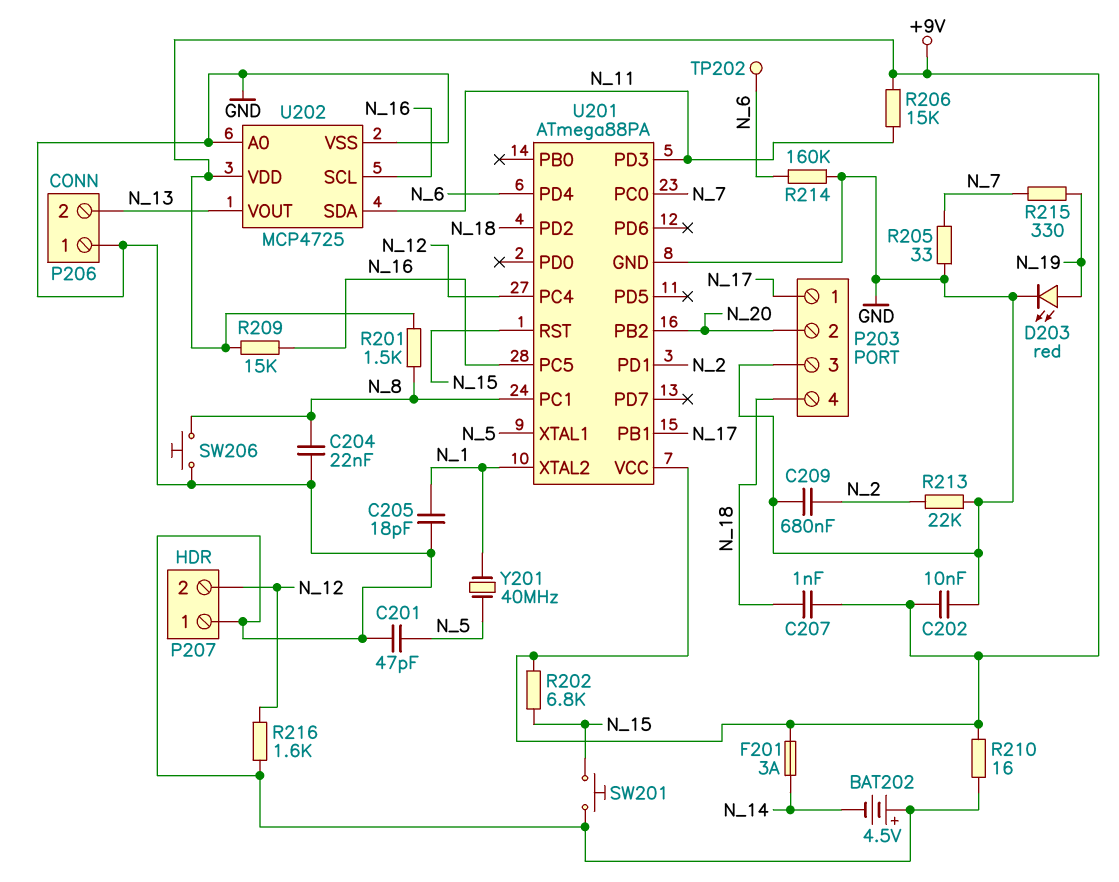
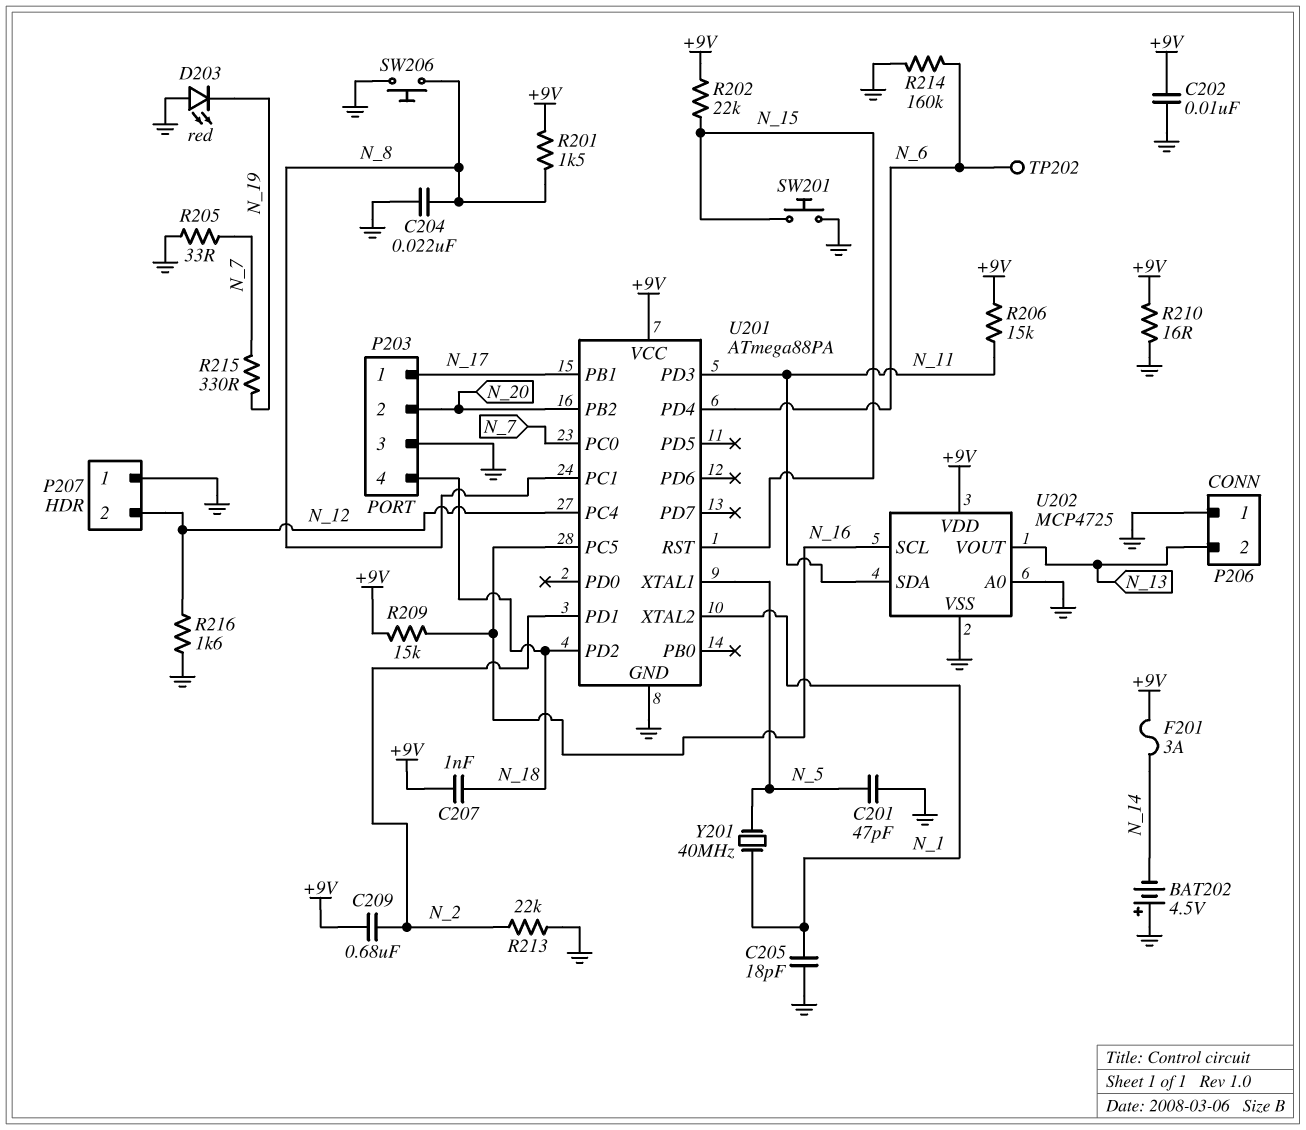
C209: 680nF (GND, N_2) -> 680nF (+9V, N_2)
D203: LED red (A N_19, K GND) -> LED red (A GND, K N_19)
R202: 6.8k (+9V, N_15) -> 22k (+9V, N_15)

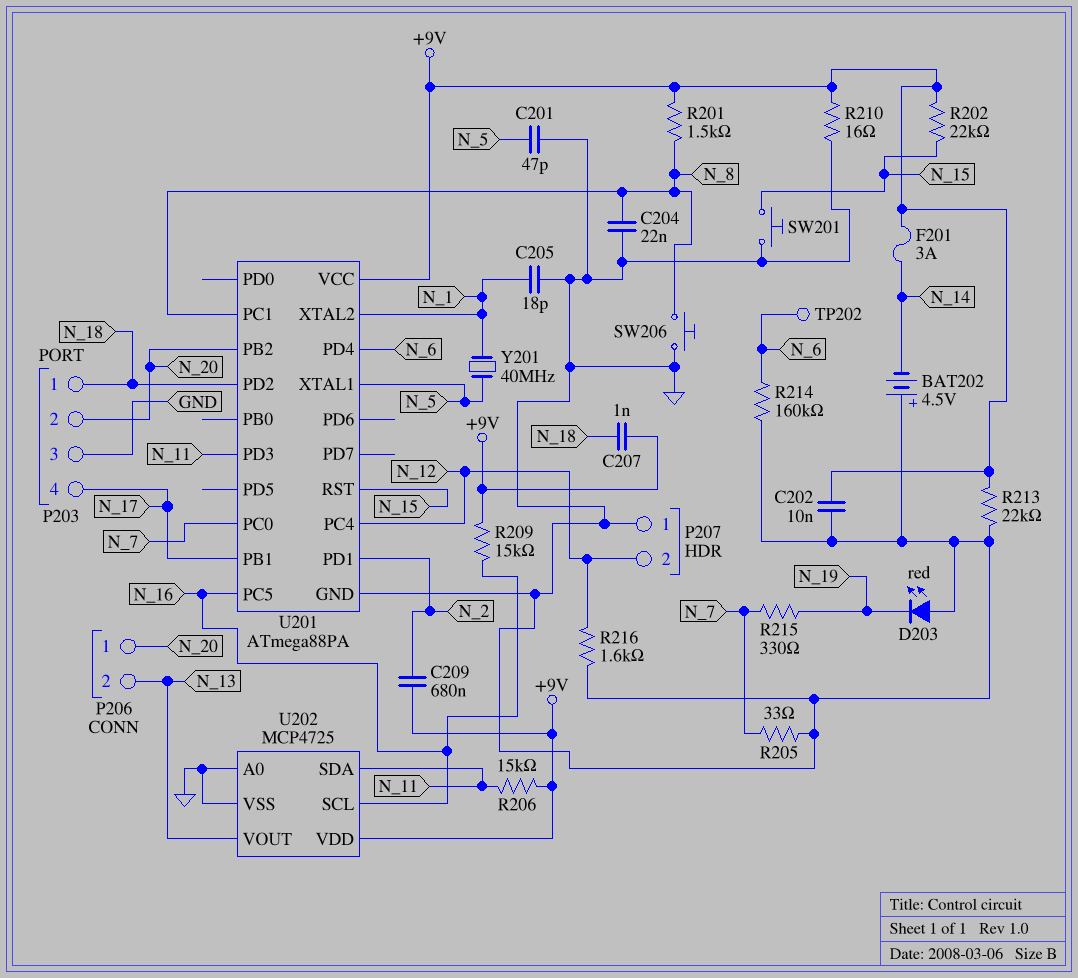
P203 pin 1: N_17 -> N_18
P203 pin 4: N_18 -> N_17
P206 pin 1: GND -> N_20
R213: 22k (GND, N_2) -> 22k (+9V, GND)

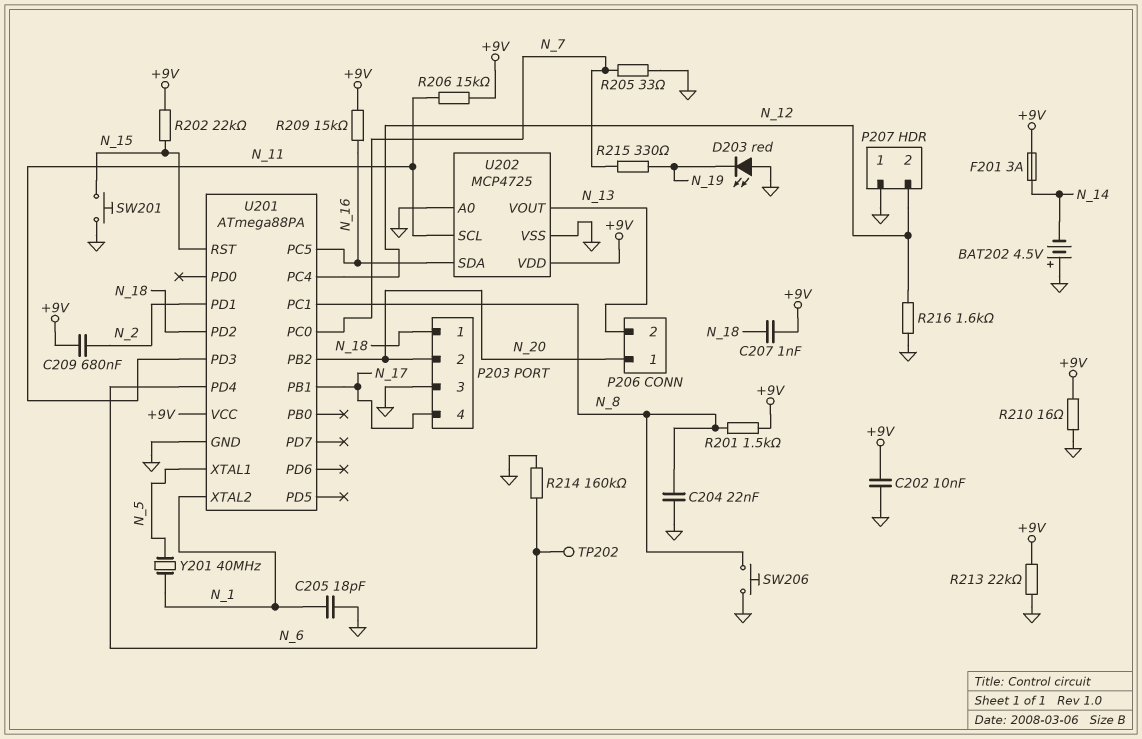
C201: 47pF (GND, N_5) -> none
U202 pin SCL: N_16 -> N_11
U202 pin SDA: N_11 -> N_16

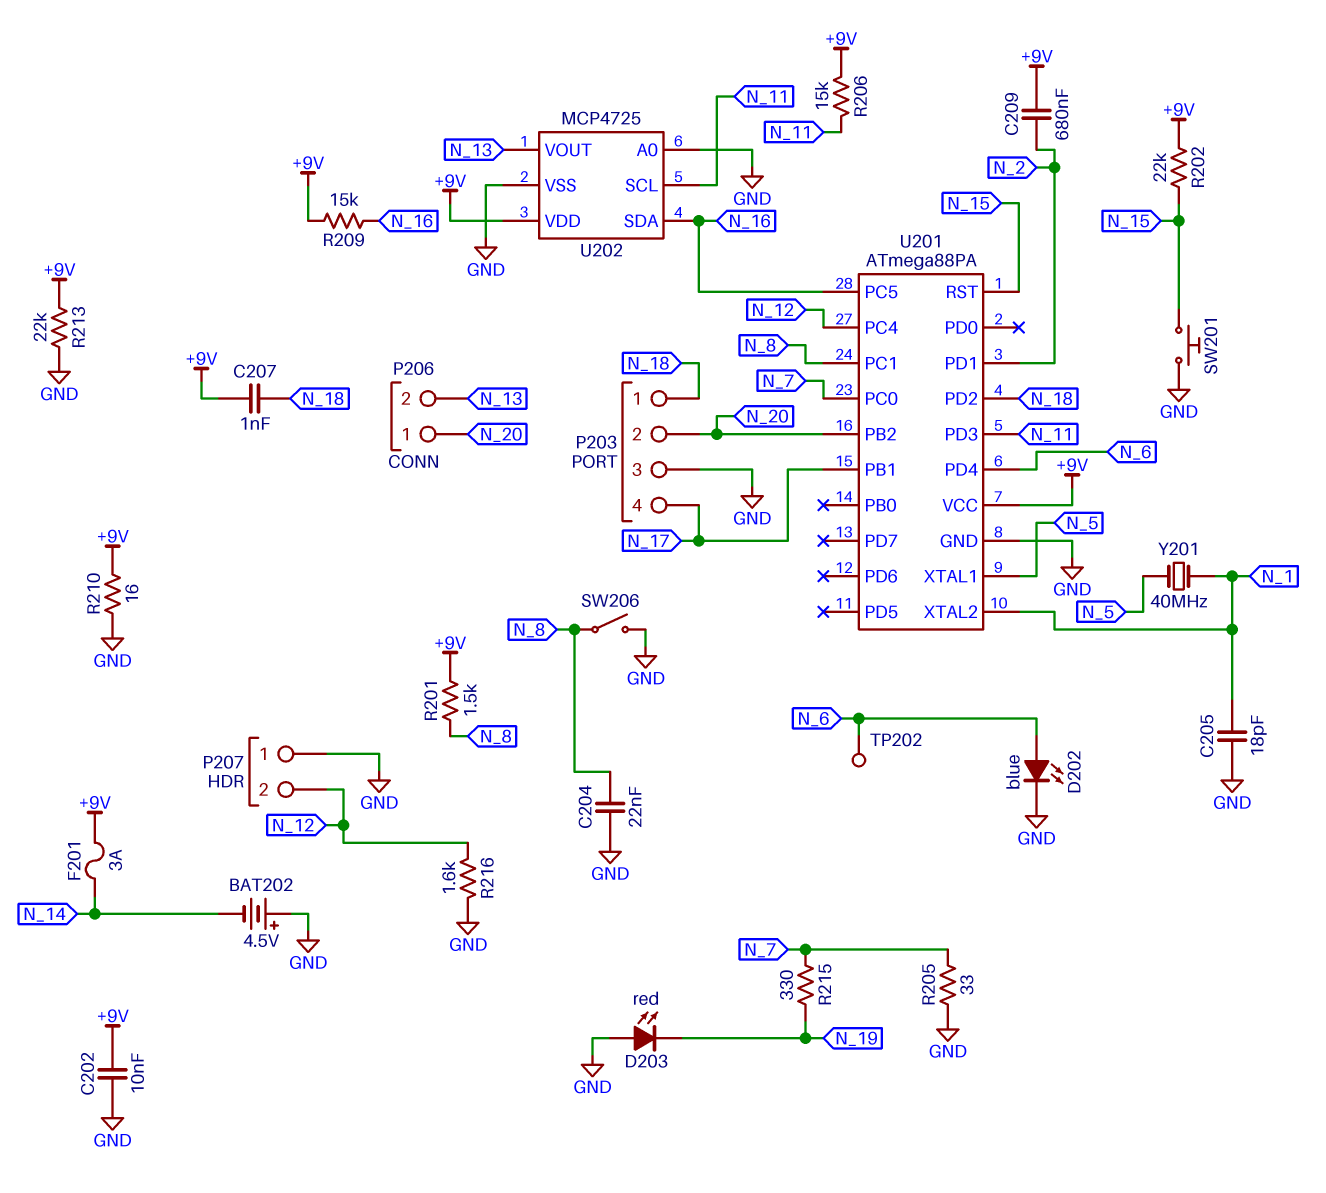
D202: none -> LED blue (A N_6, K GND)
R214: 160k (GND, N_6) -> none
SW206: button (GND, N_8) -> switch (GND, N_8)

